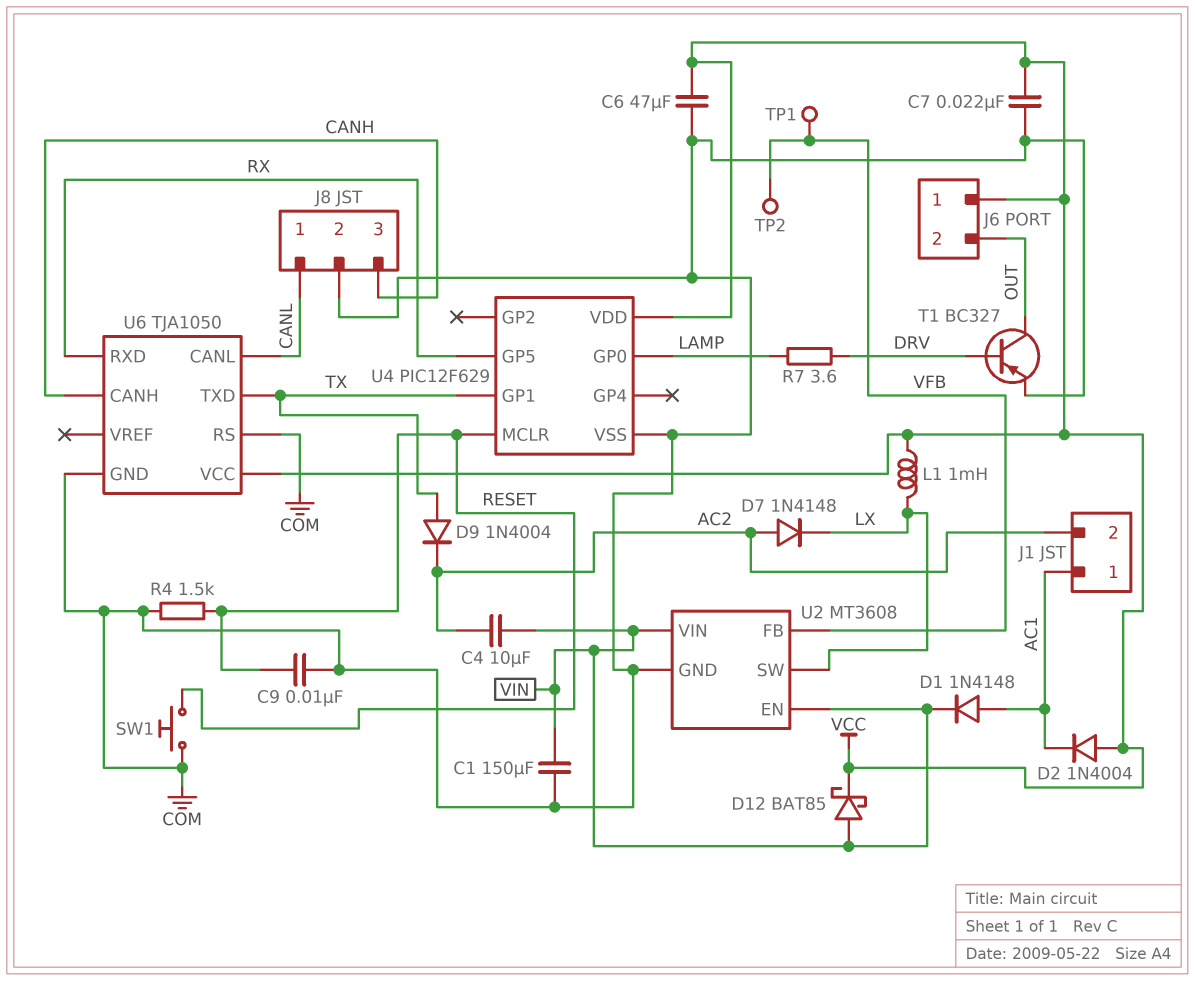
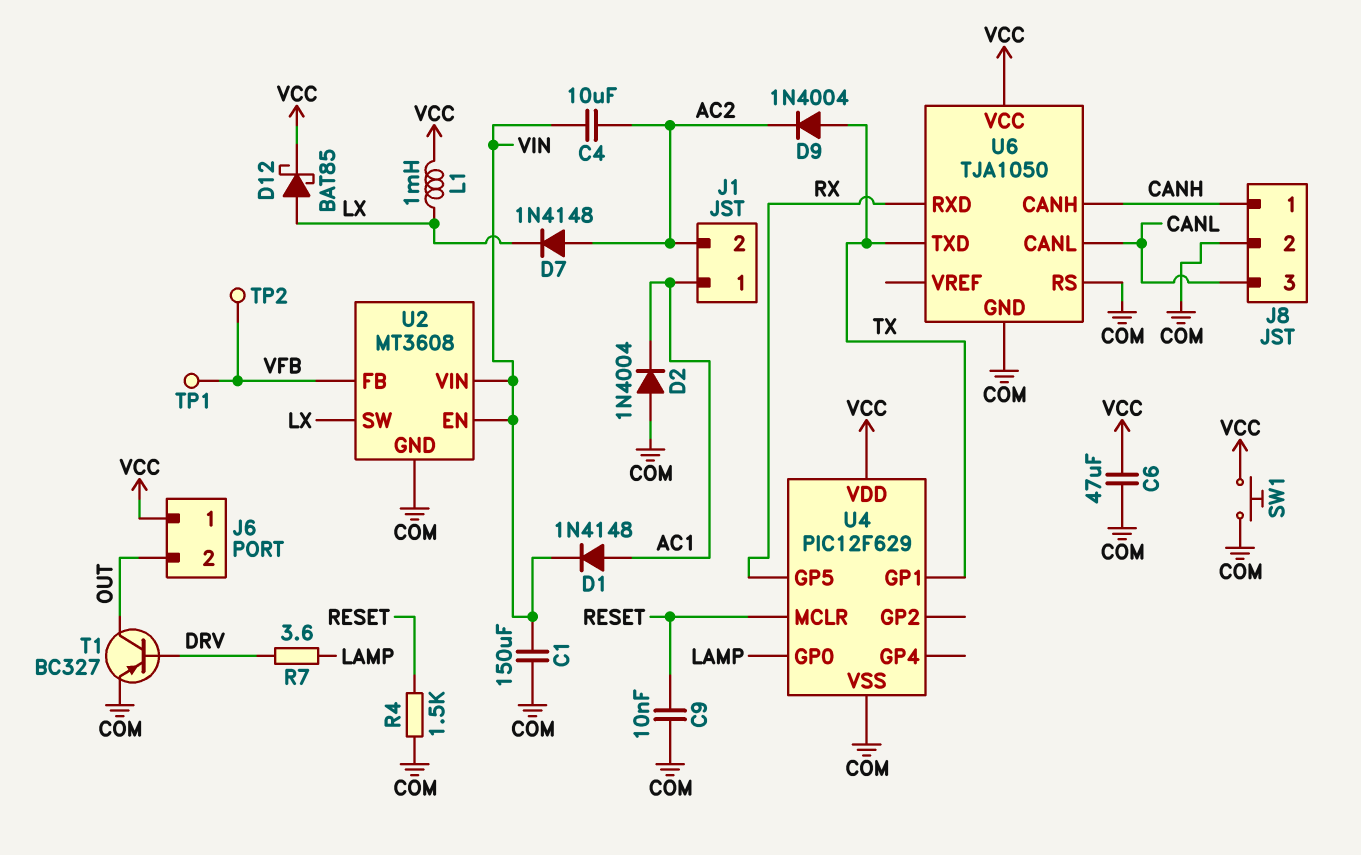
C7: 22nF (COM, VCC) -> none
D2: diode 1N4004 (A VCC, K AC1) -> diode 1N4004 (A COM, K AC1)
D12: schottky BAT85 (A VIN, K VCC) -> schottky BAT85 (A LX, K VCC)
J8 pin 1: CANL -> CANH
J8 pin 3: CANH -> CANL
SW1: button (COM, RESET) -> button (COM, VCC)

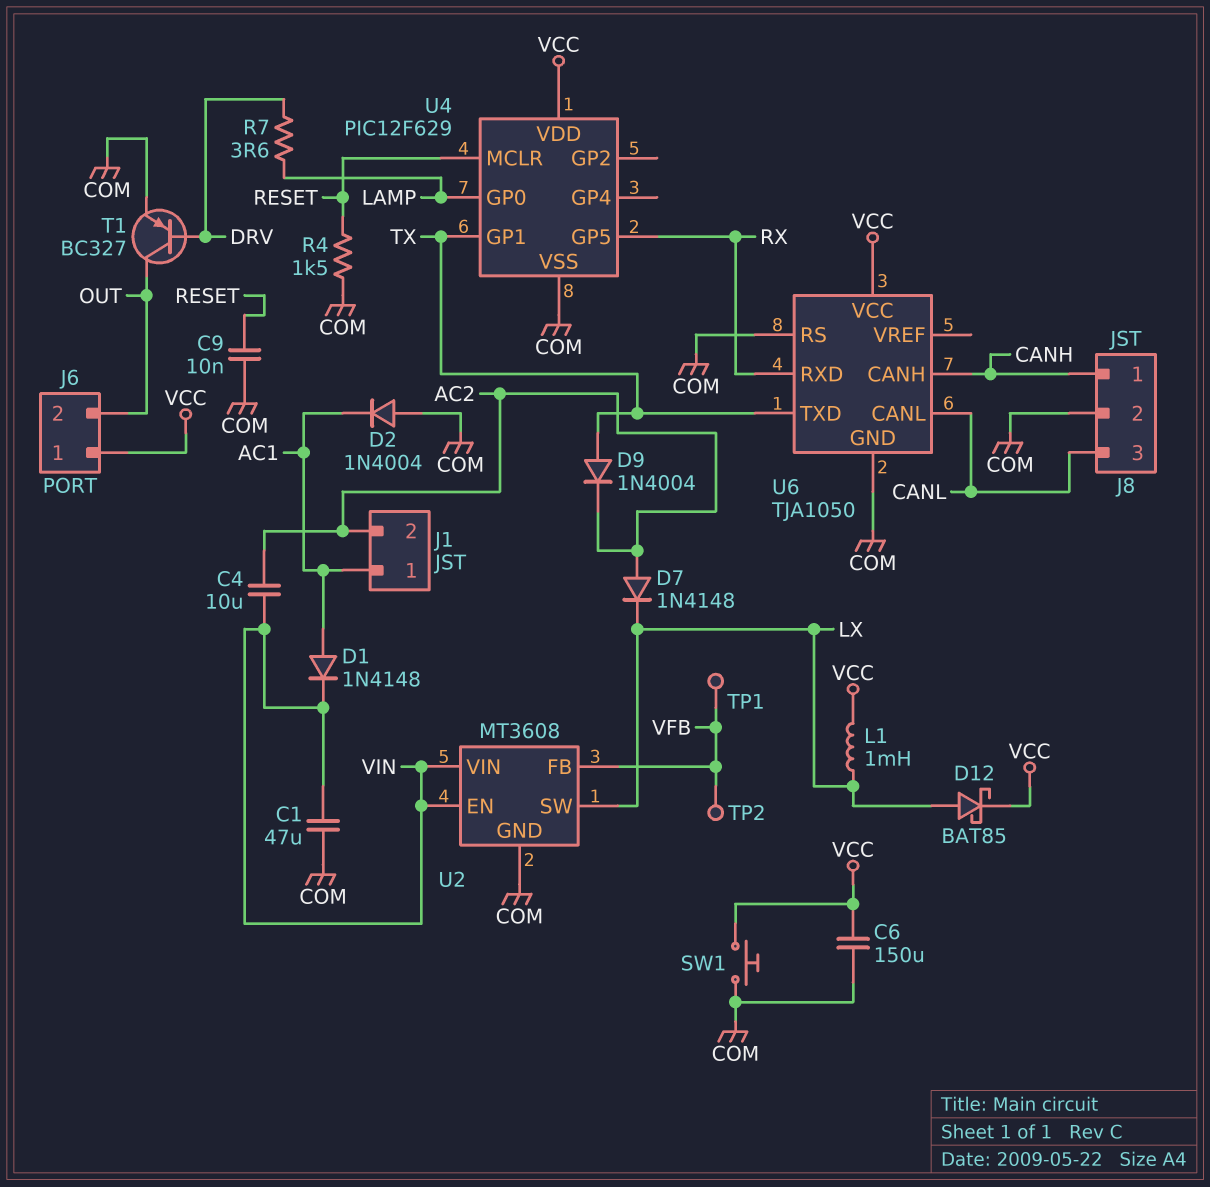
C1: 150uF (COM, VIN) -> 47uF (COM, VIN)
C6: 47uF (COM, VCC) -> 150uF (COM, VCC)

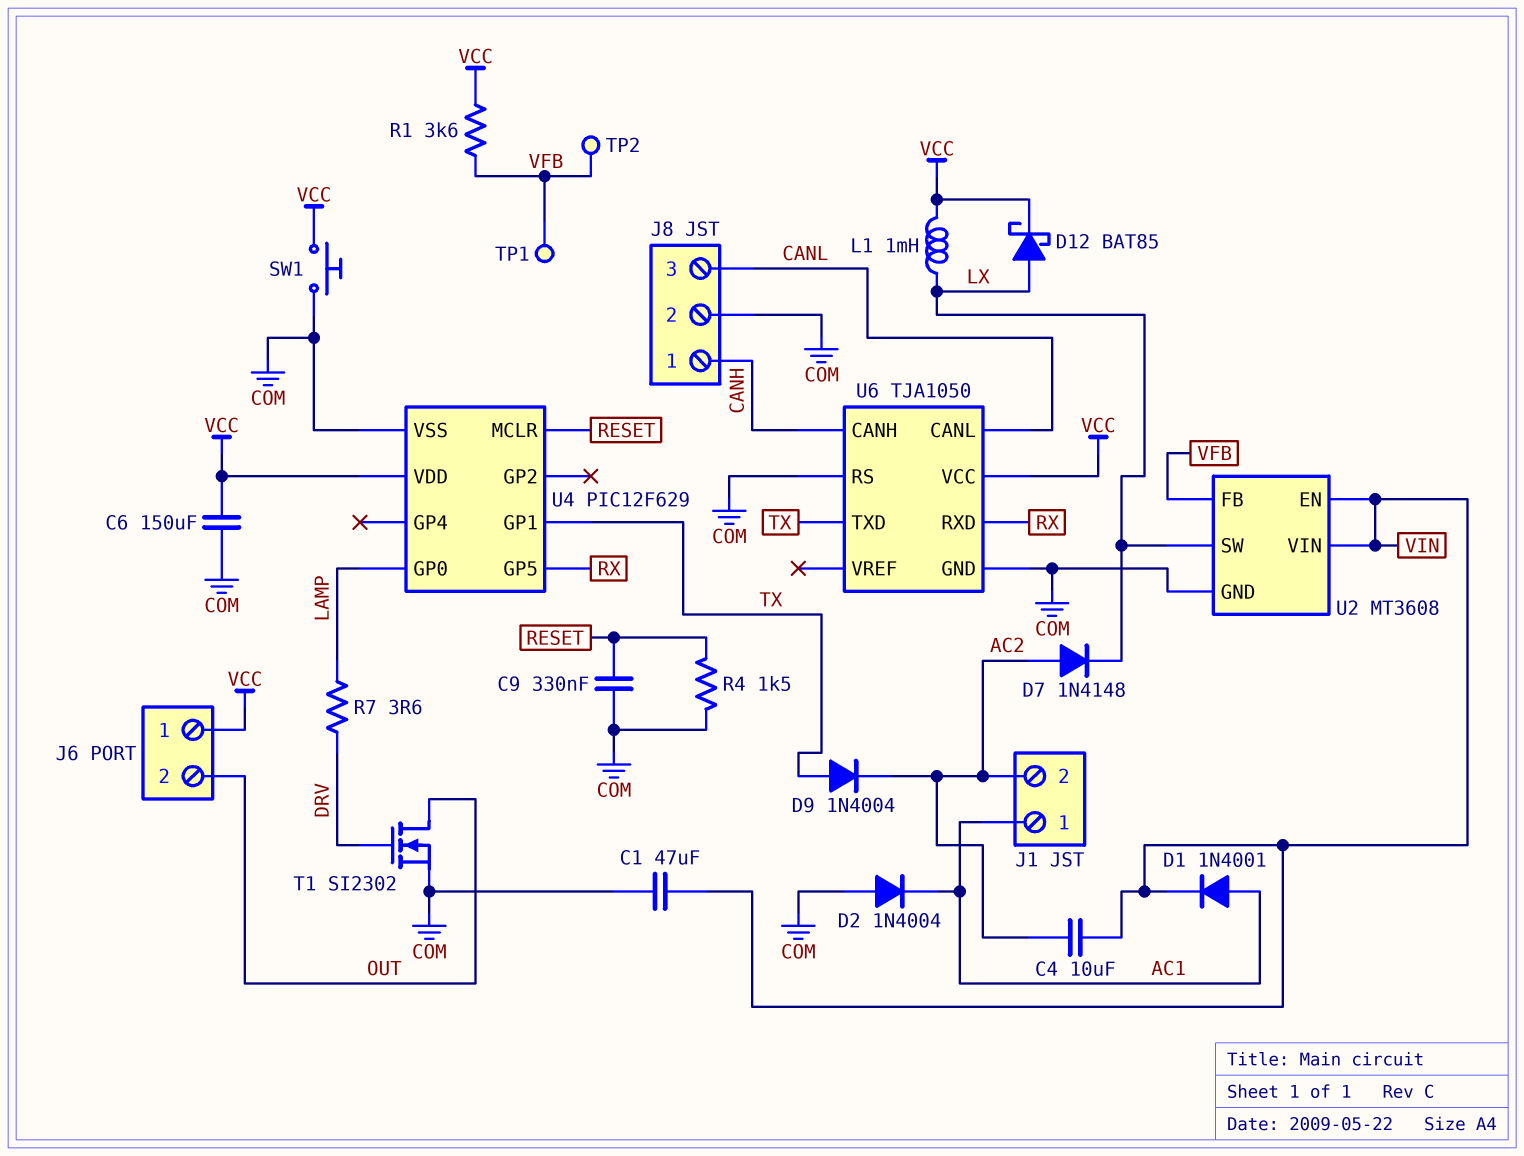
C9: 10nF (COM, RESET) -> 330nF (COM, RESET)
D1: diode 1N4148 (A AC1, K VIN) -> diode 1N4001 (A AC1, K VIN)
R1: none -> 3.6k (VCC, VFB)
T1: PNP BC327 (B DRV, C OUT, E COM) -> NMOS SI2302 (G DRV, D OUT, S COM)

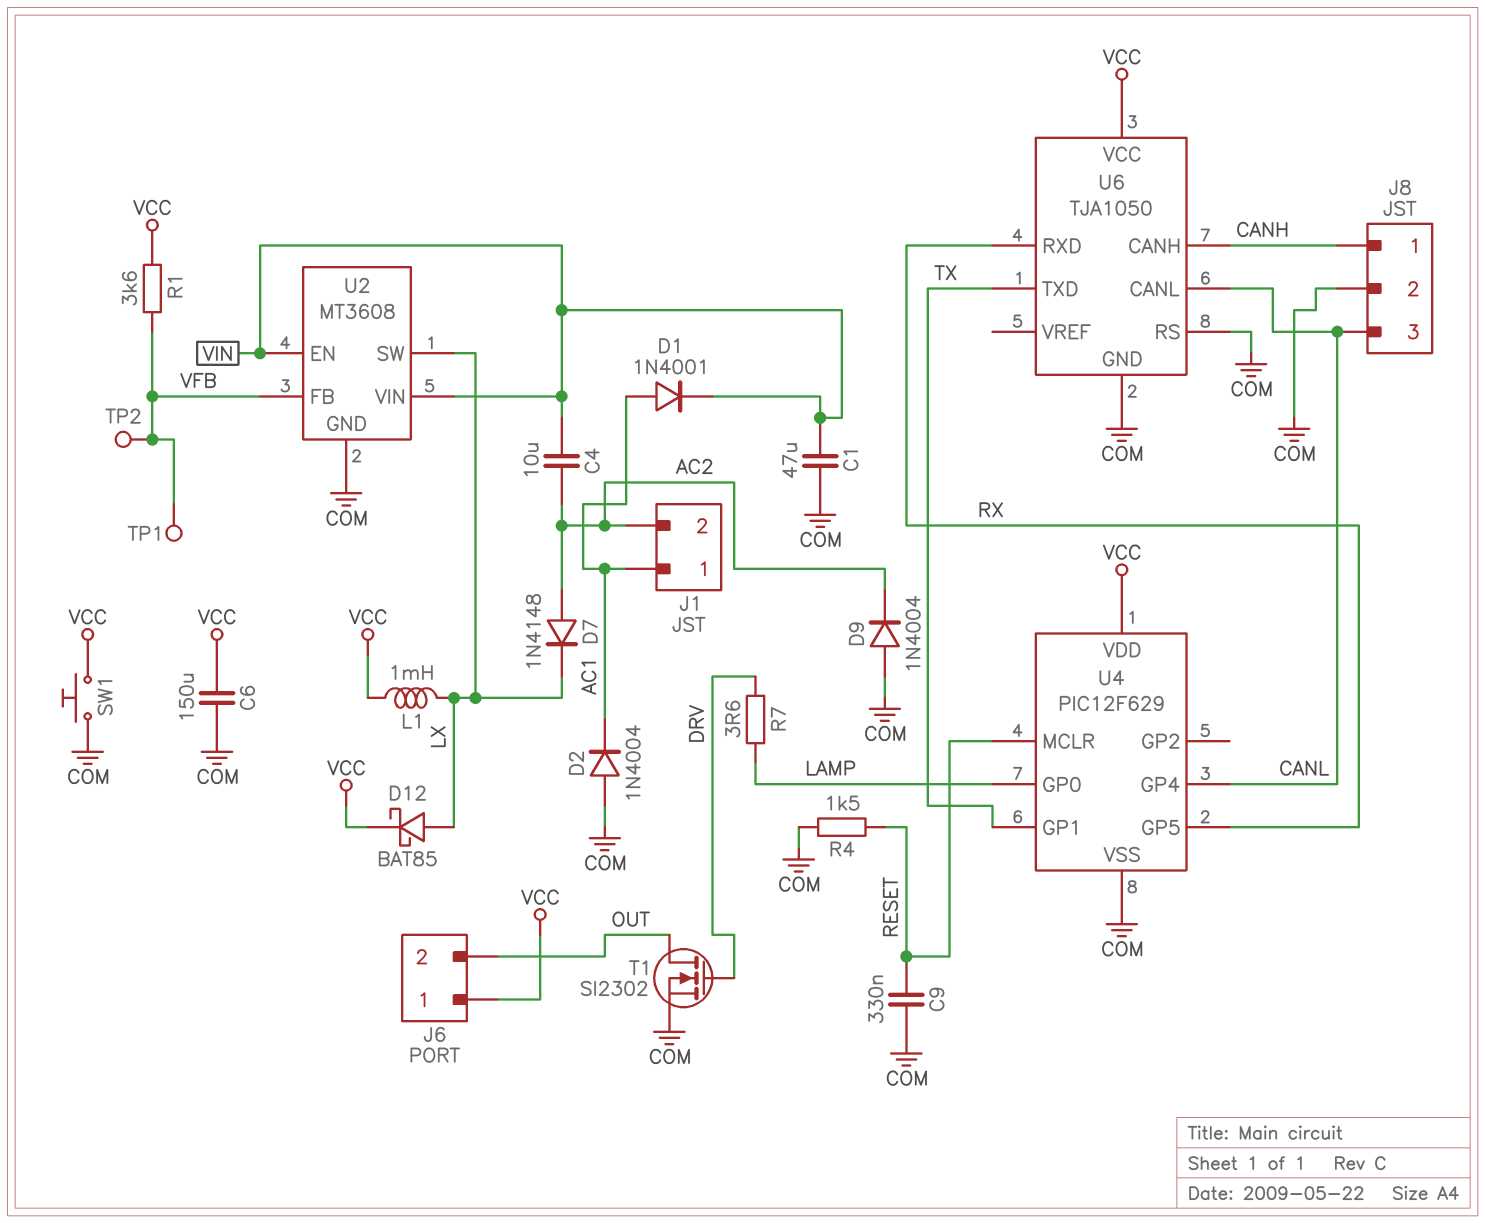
D9: diode 1N4004 (A TX, K AC2) -> diode 1N4004 (A COM, K AC2)
U4 pin GP4: none -> CANL

